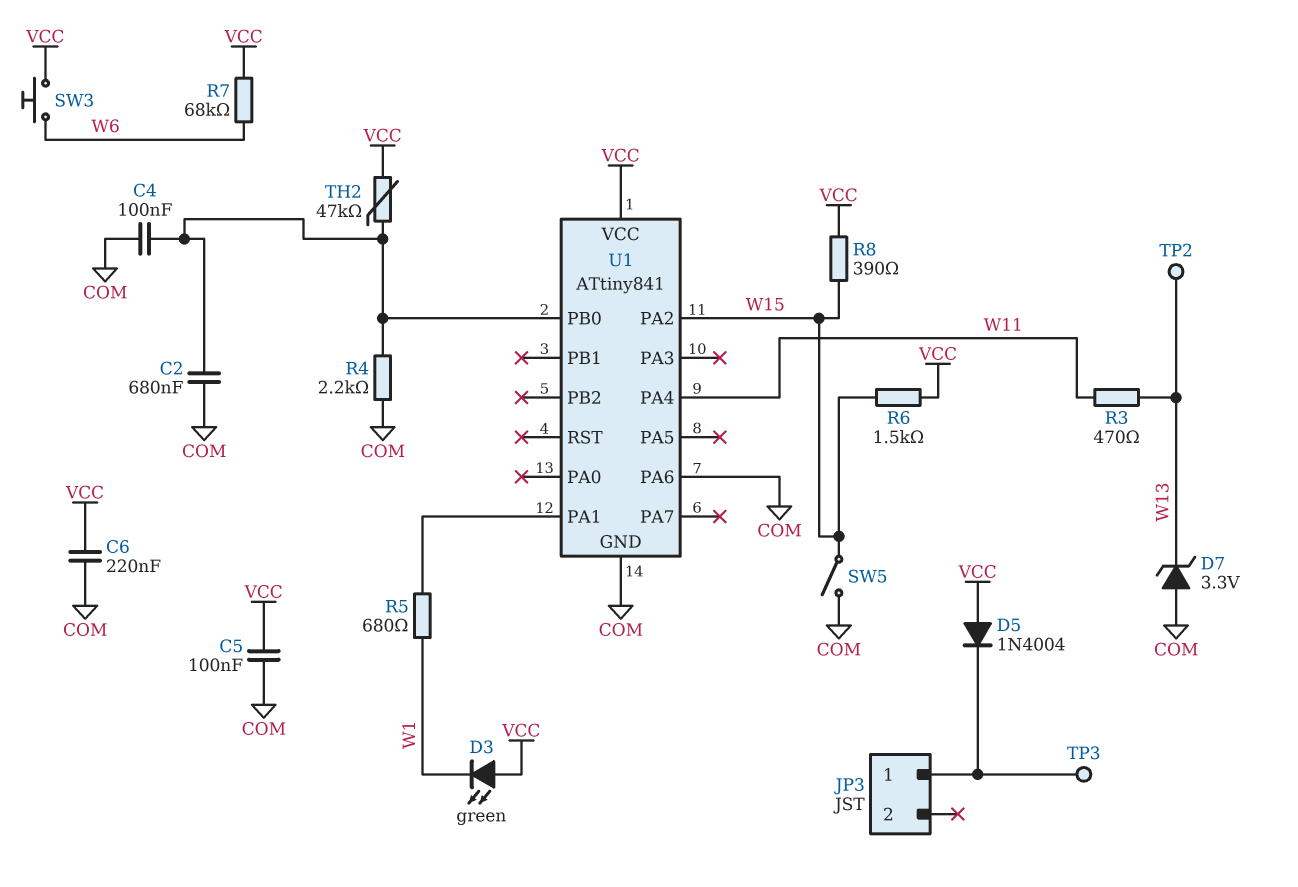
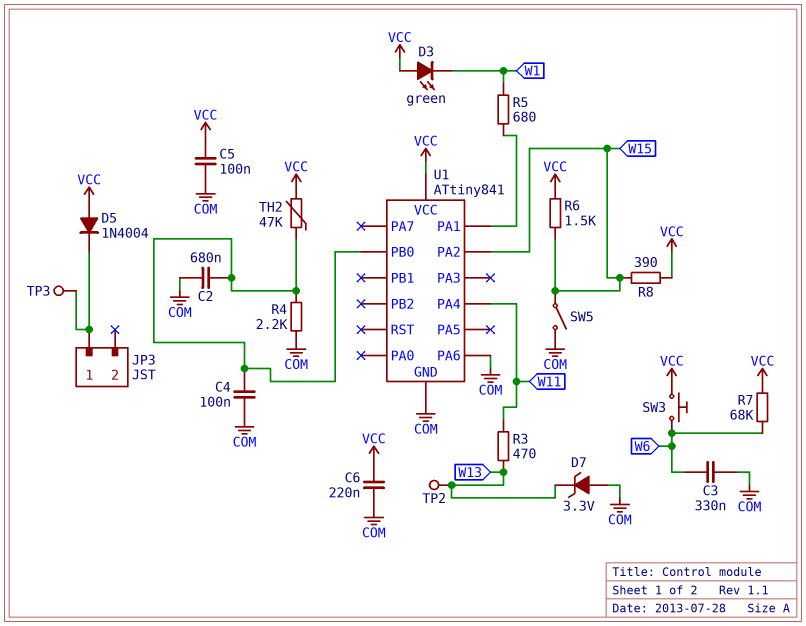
C3: none -> 330nF (COM, W6)

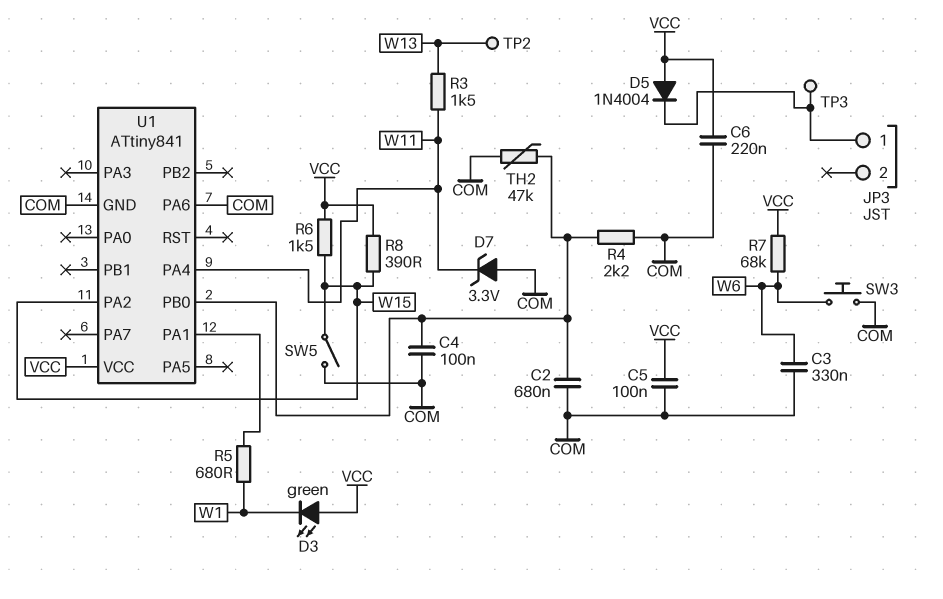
D7: zener 3.3V (A COM, K W13) -> zener 3.3V (A COM, K W11)
R3: 470 (W11, W13) -> 1.5k (W11, W13)
SW3: button (VCC, W6) -> button (COM, W6)
TH2: 47k (U1/PB0, VCC) -> 47k (COM, U1/PB0)

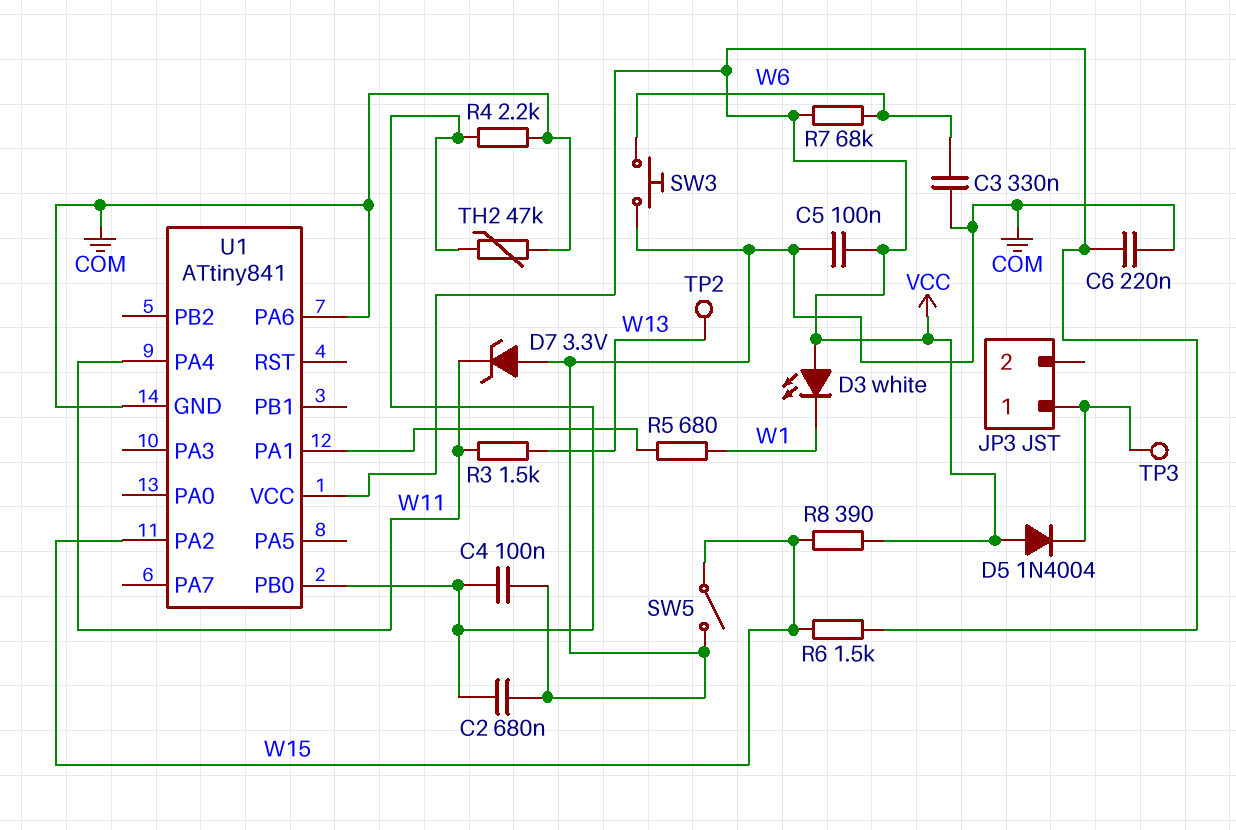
D3: LED green (A VCC, K W1) -> LED white (A VCC, K W1)

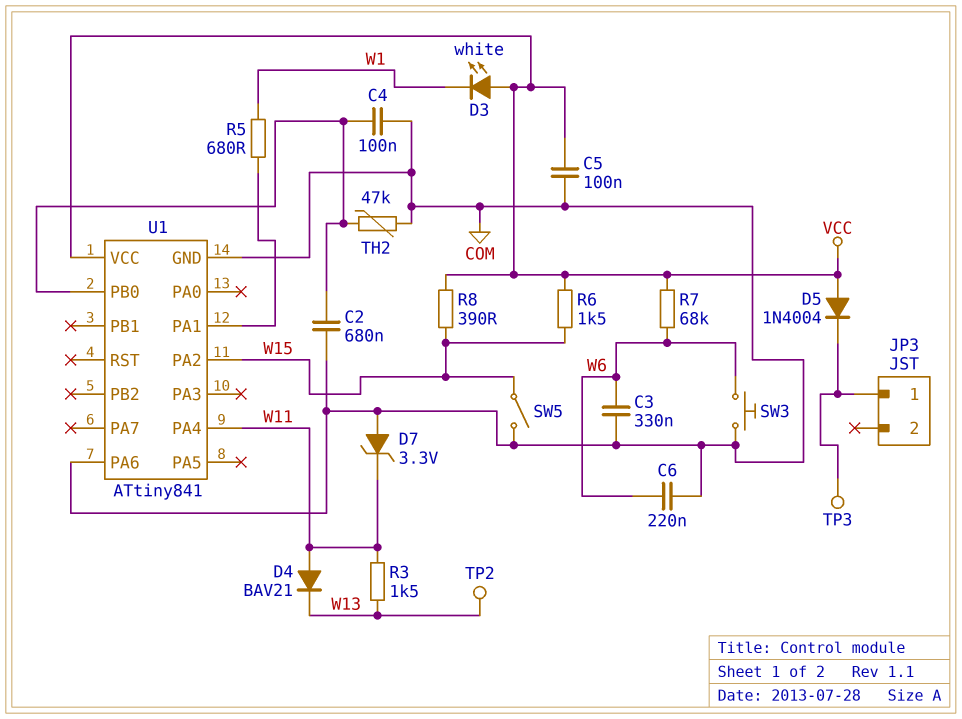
C6: 220nF (COM, VCC) -> 220nF (COM, W6)
D4: none -> diode BAV21 (A W11, K W13)
R4: 2.2k (COM, U1/PB0) -> none

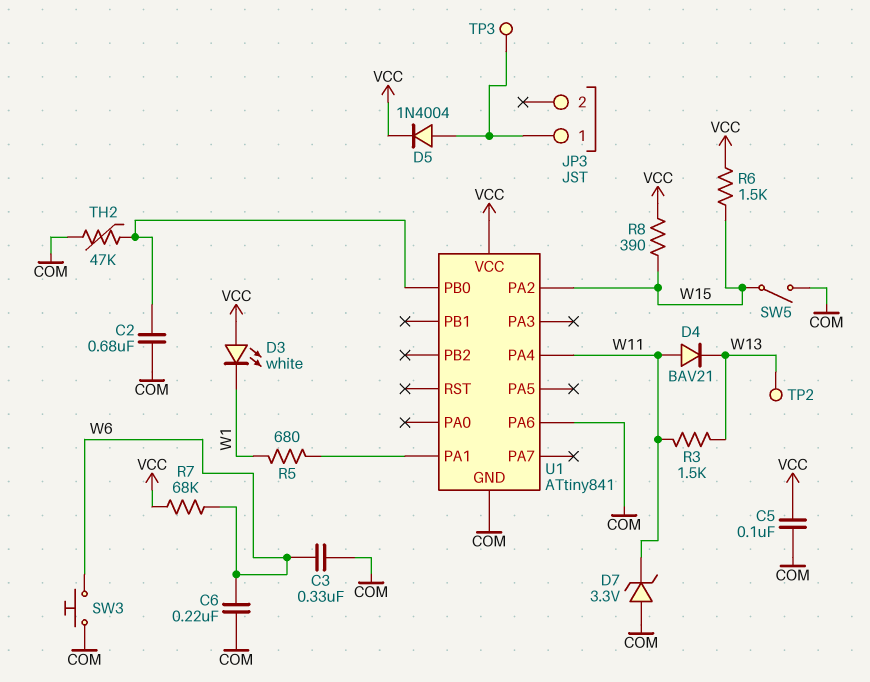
C4: 100nF (COM, U1/PB0) -> none
D5: diode 1N4004 (A VCC, K JP3/1) -> diode 1N4004 (A JP3/1, K VCC)

